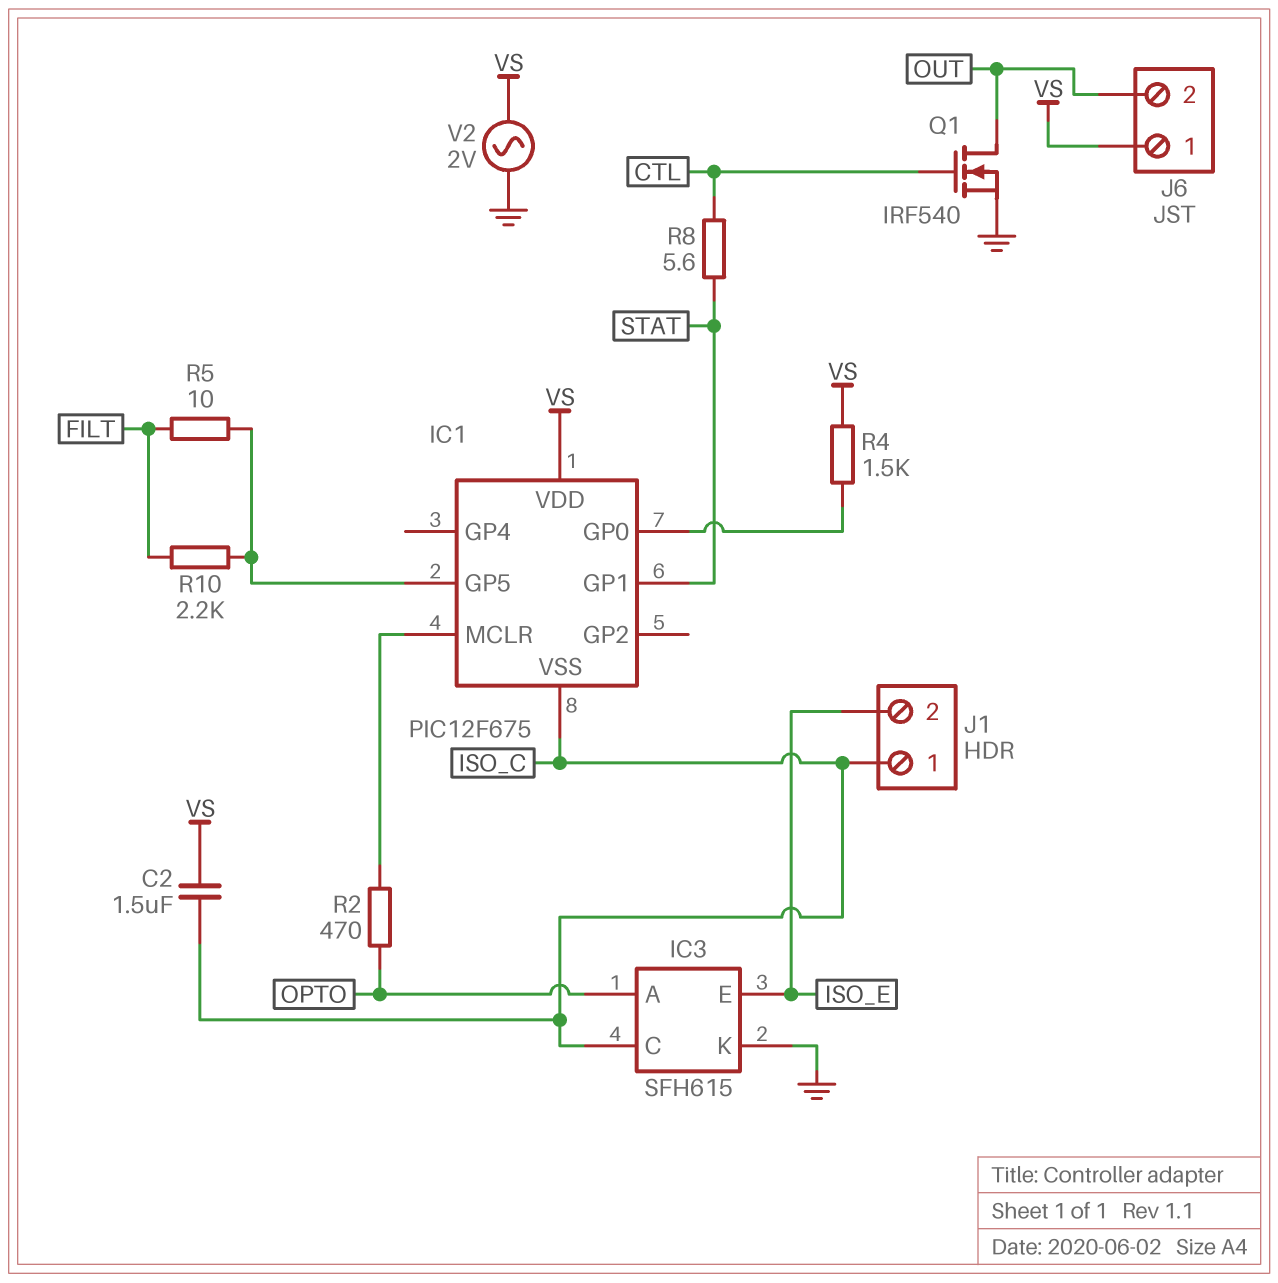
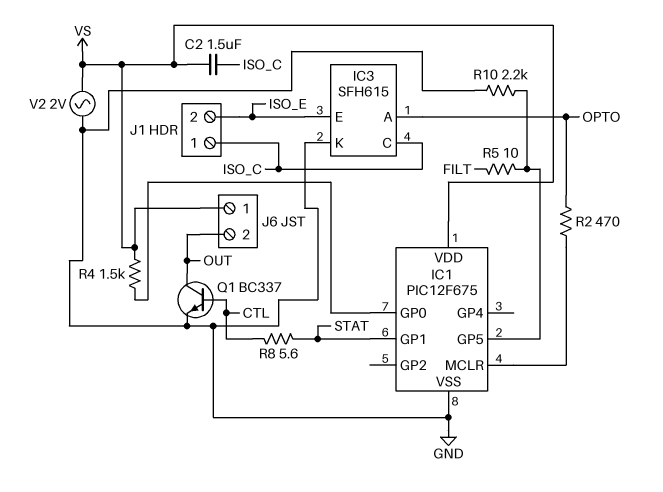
IC1 pin VSS: ISO_C -> GND
Q1: NMOS IRF540 (G CTL, D OUT, S GND) -> NPN BC337 (B CTL, C OUT, E GND)
R10: 2.2k (FILT, IC1/GP5) -> 2.2k (GND, IC1/GP5)

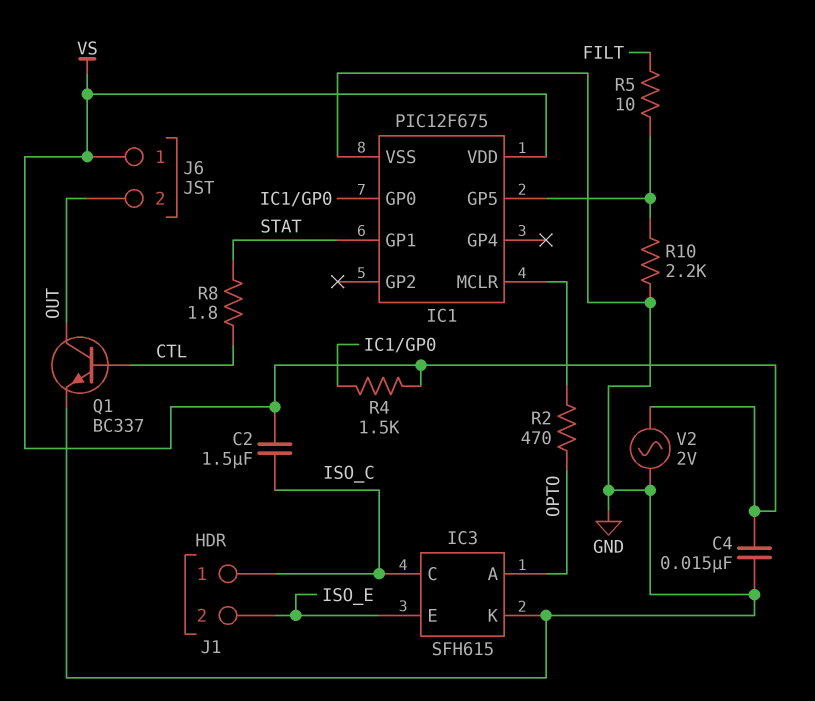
C4: none -> 15nF (GND, VS)
R8: 5.6 (CTL, STAT) -> 1.8 (CTL, STAT)

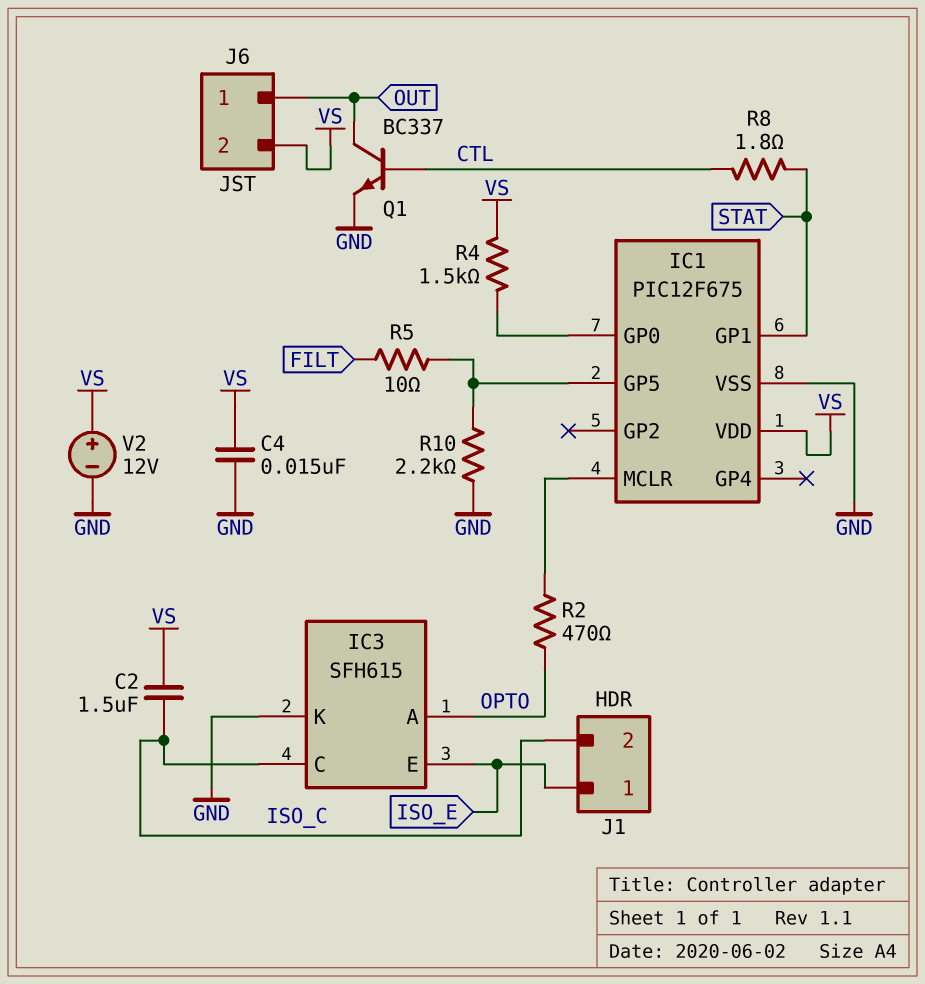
J1 pin 1: ISO_C -> ISO_E
J1 pin 2: ISO_E -> ISO_C
J6 pin 1: VS -> OUT
J6 pin 2: OUT -> VS
V2: AC 2V (GND, VS) -> 12V (plus VS, minus GND)

